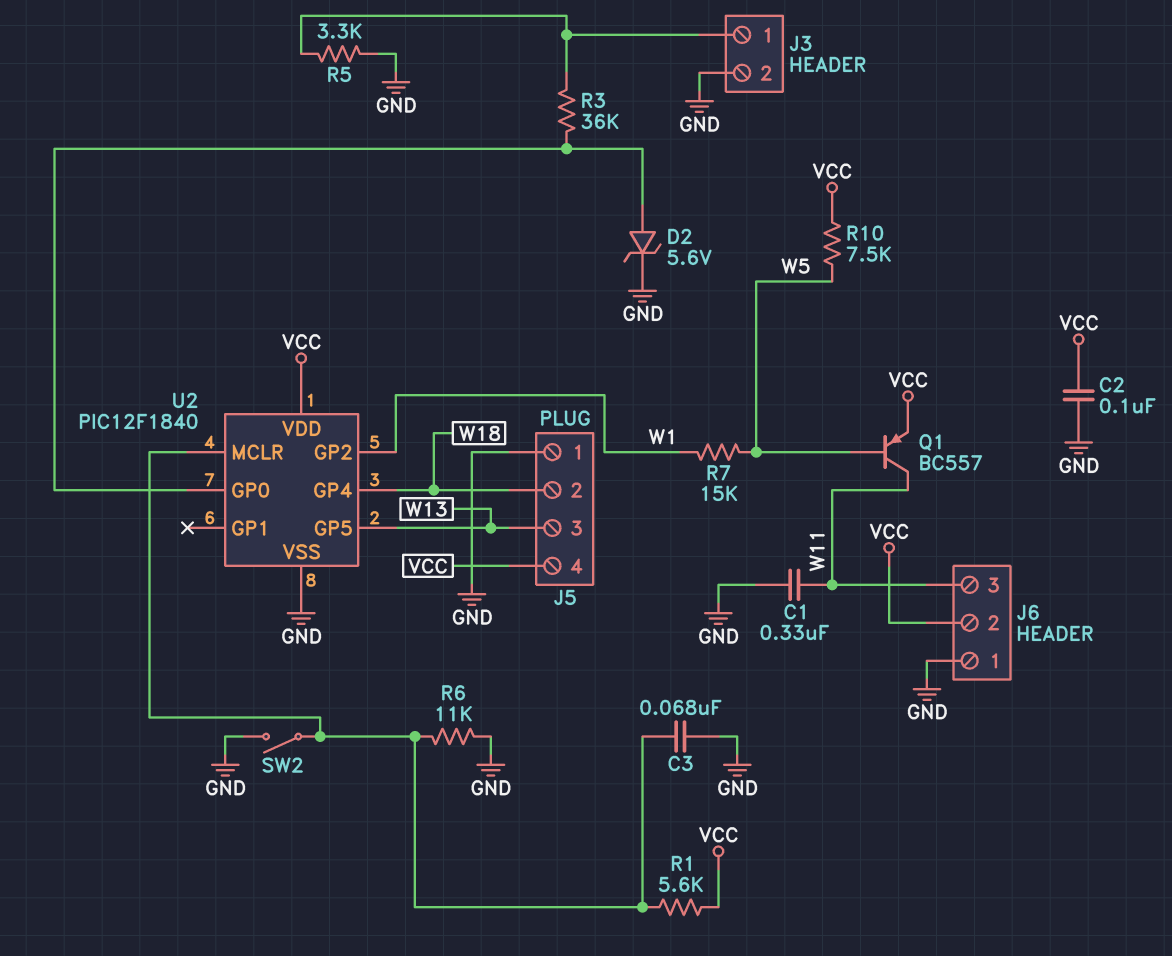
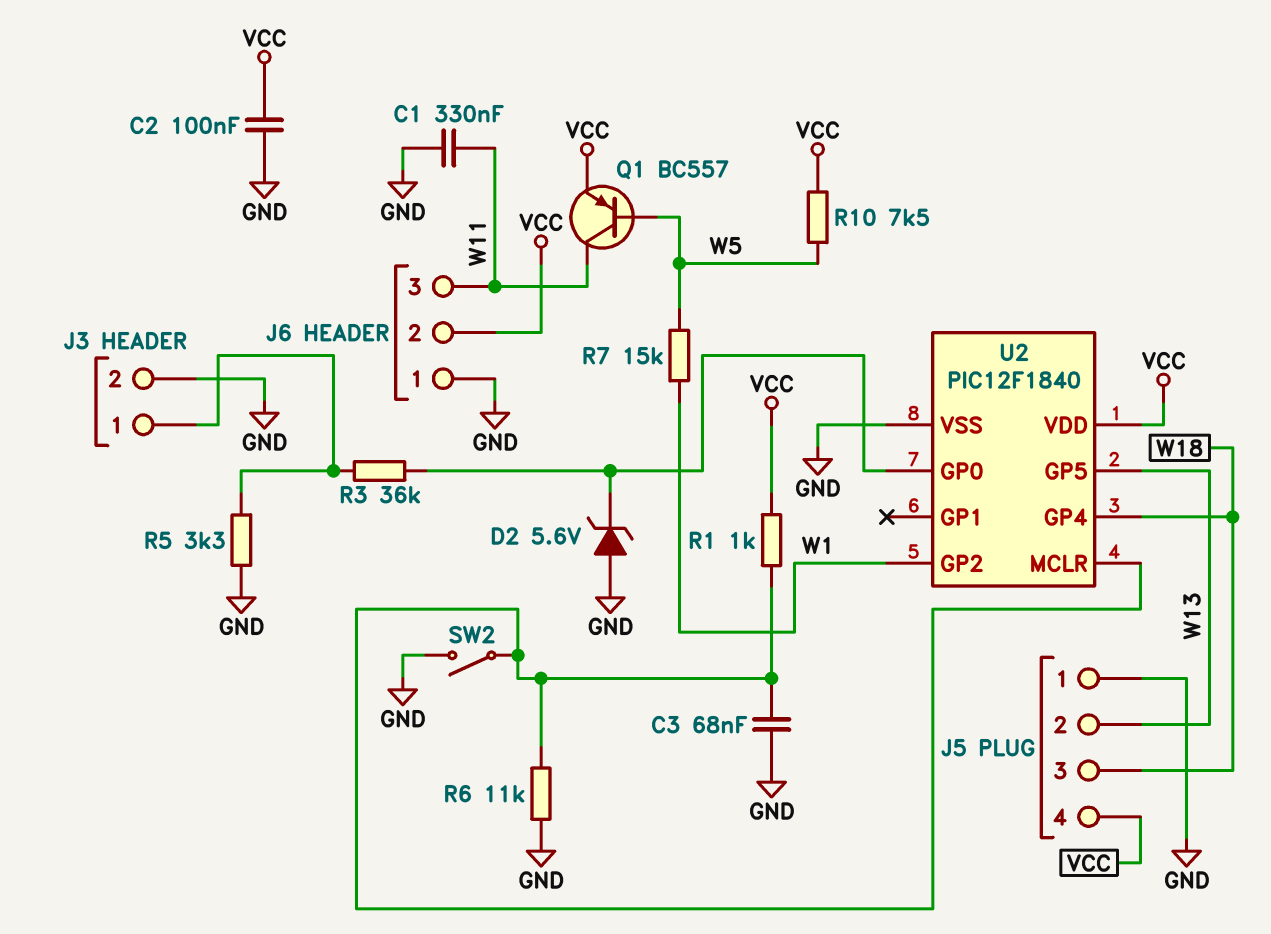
D2: zener 5.6V (A U2/GP0, K GND) -> zener 5.6V (A GND, K U2/GP0)
J5 pin 2: W18 -> W13
J5 pin 3: W13 -> W18
R1: 5.6k (U2/MCLR, VCC) -> 1k (U2/MCLR, VCC)

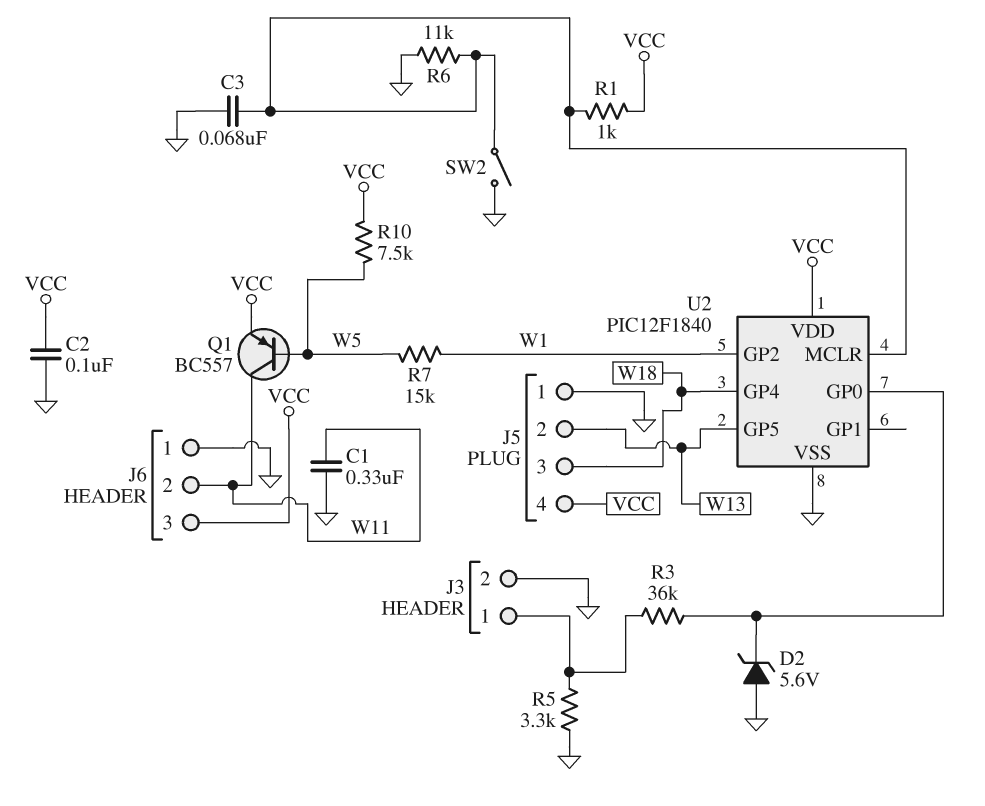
J6 pin 2: VCC -> W11
J6 pin 3: W11 -> VCC

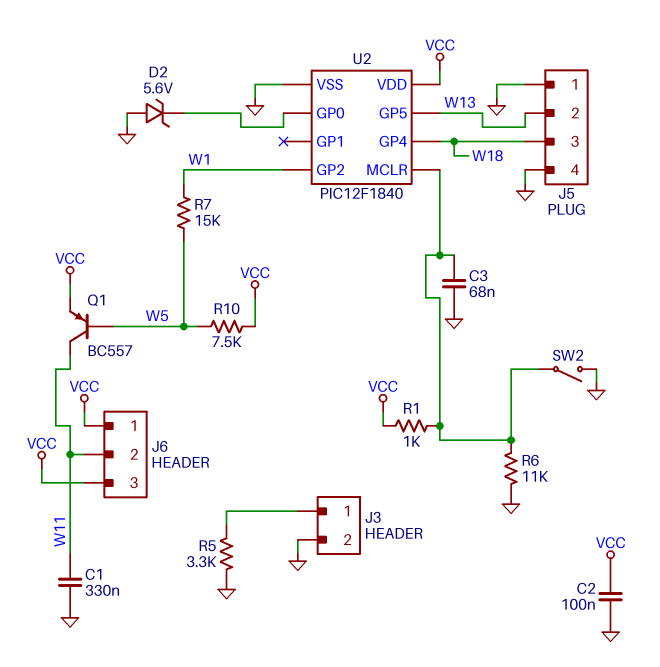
J5 pin 4: VCC -> GND
J6 pin 1: GND -> VCC
R3: 36k (J3/1, U2/GP0) -> none

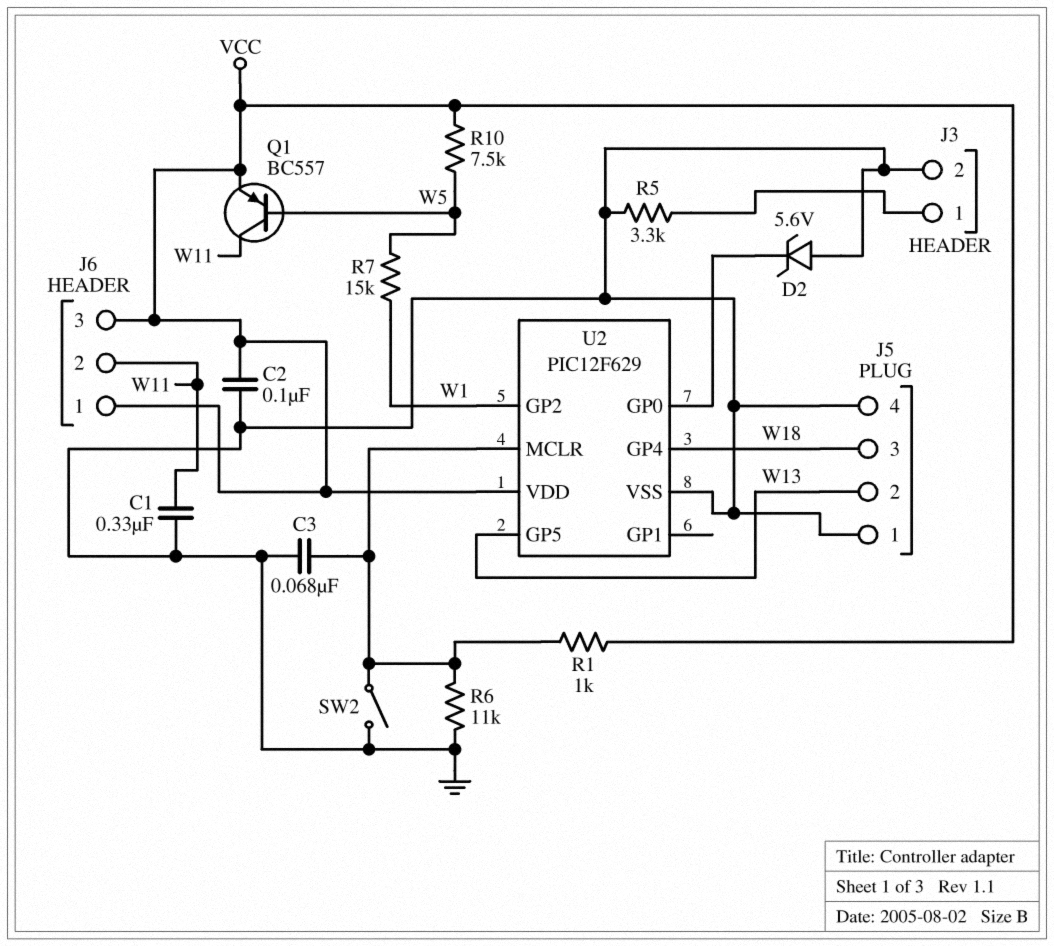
U2: PIC12F1840 -> PIC12F629

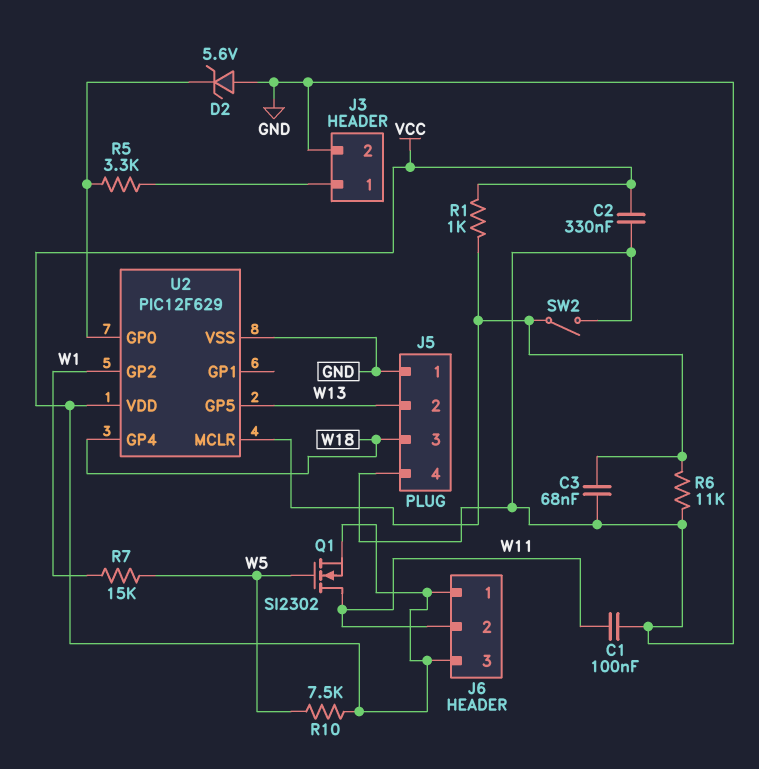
C1: 330nF (GND, W11) -> 100nF (GND, W11)
C2: 100nF (GND, VCC) -> 330nF (GND, VCC)
Q1: PNP BC557 (B W5, C W11, E VCC) -> NMOS SI2302 (G W5, D W11, S VCC)
R5: 3.3k (GND, J3/1) -> 3.3k (J3/1, U2/GP0)

